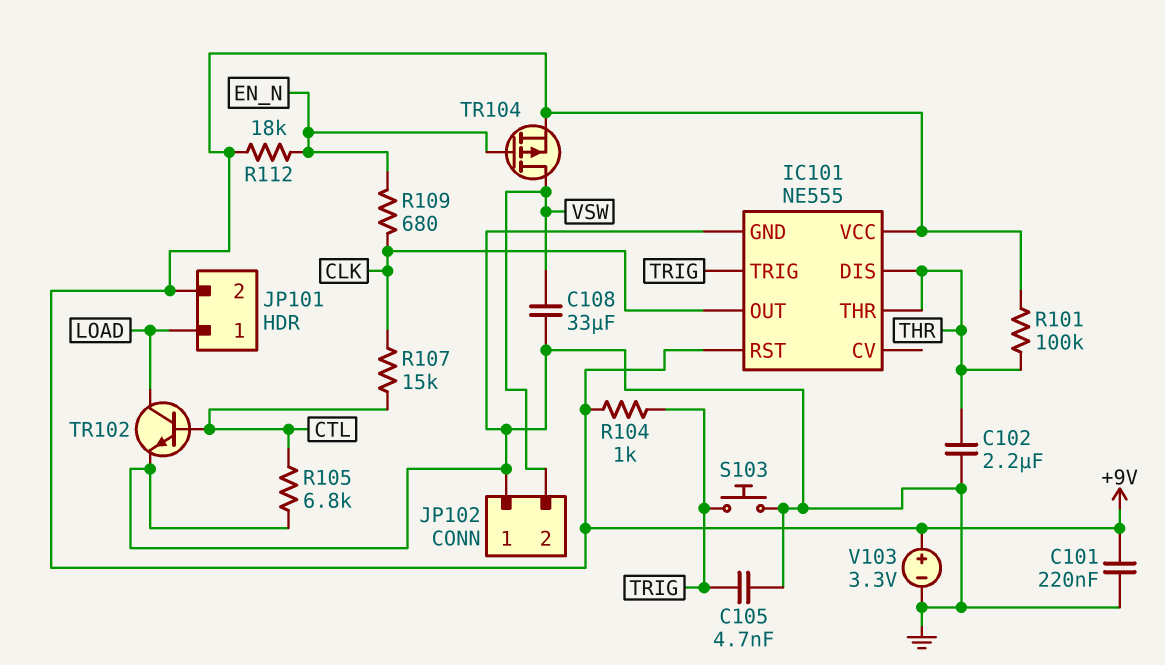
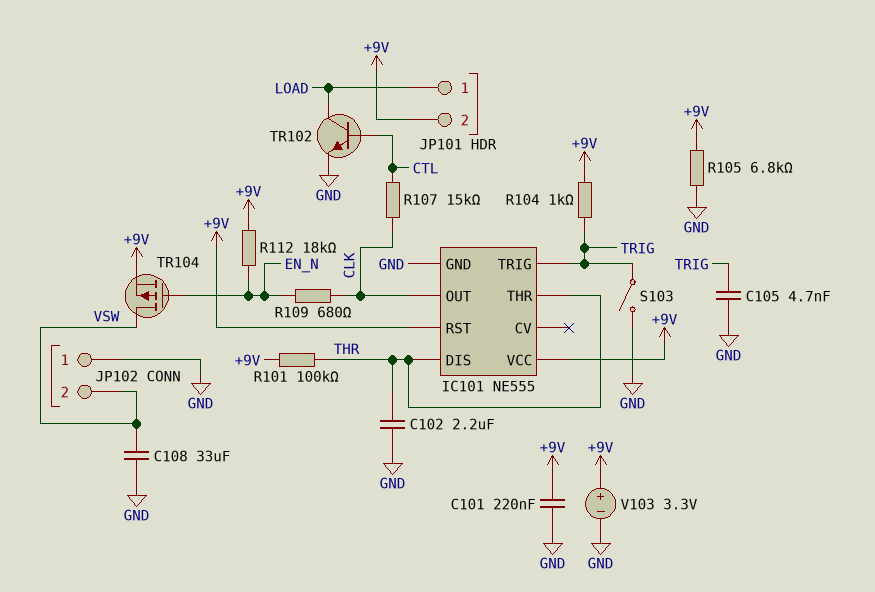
R105: 6.8k (CTL, GND) -> 6.8k (+9V, GND)
S103: button (GND, TRIG) -> switch (GND, TRIG)

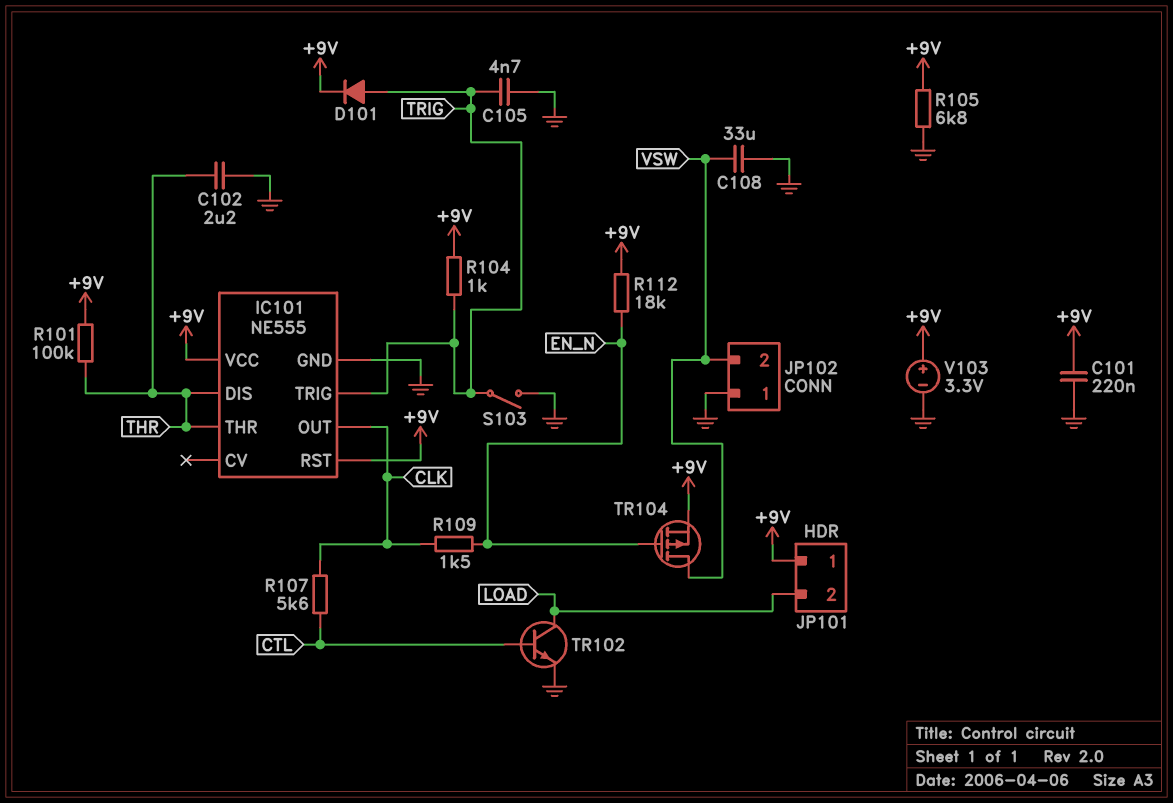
D101: none -> diode (A TRIG, K +9V)
JP101 pin 1: LOAD -> +9V
JP101 pin 2: +9V -> LOAD
R107: 15k (CLK, CTL) -> 5.6k (CLK, CTL)
R109: 680 (CLK, EN_N) -> 1.5k (CLK, EN_N)

